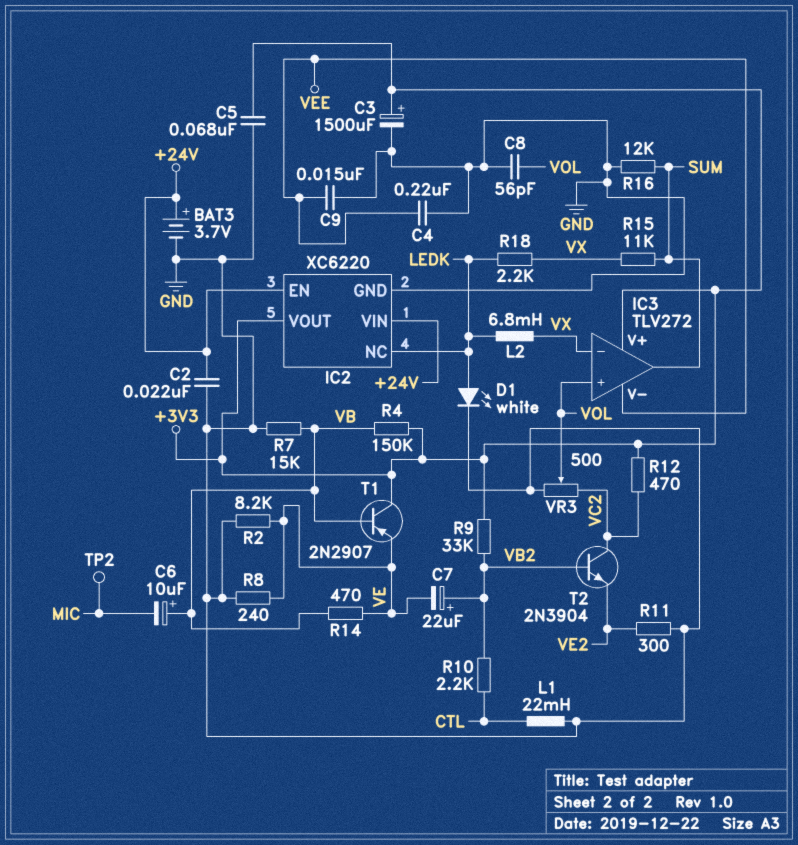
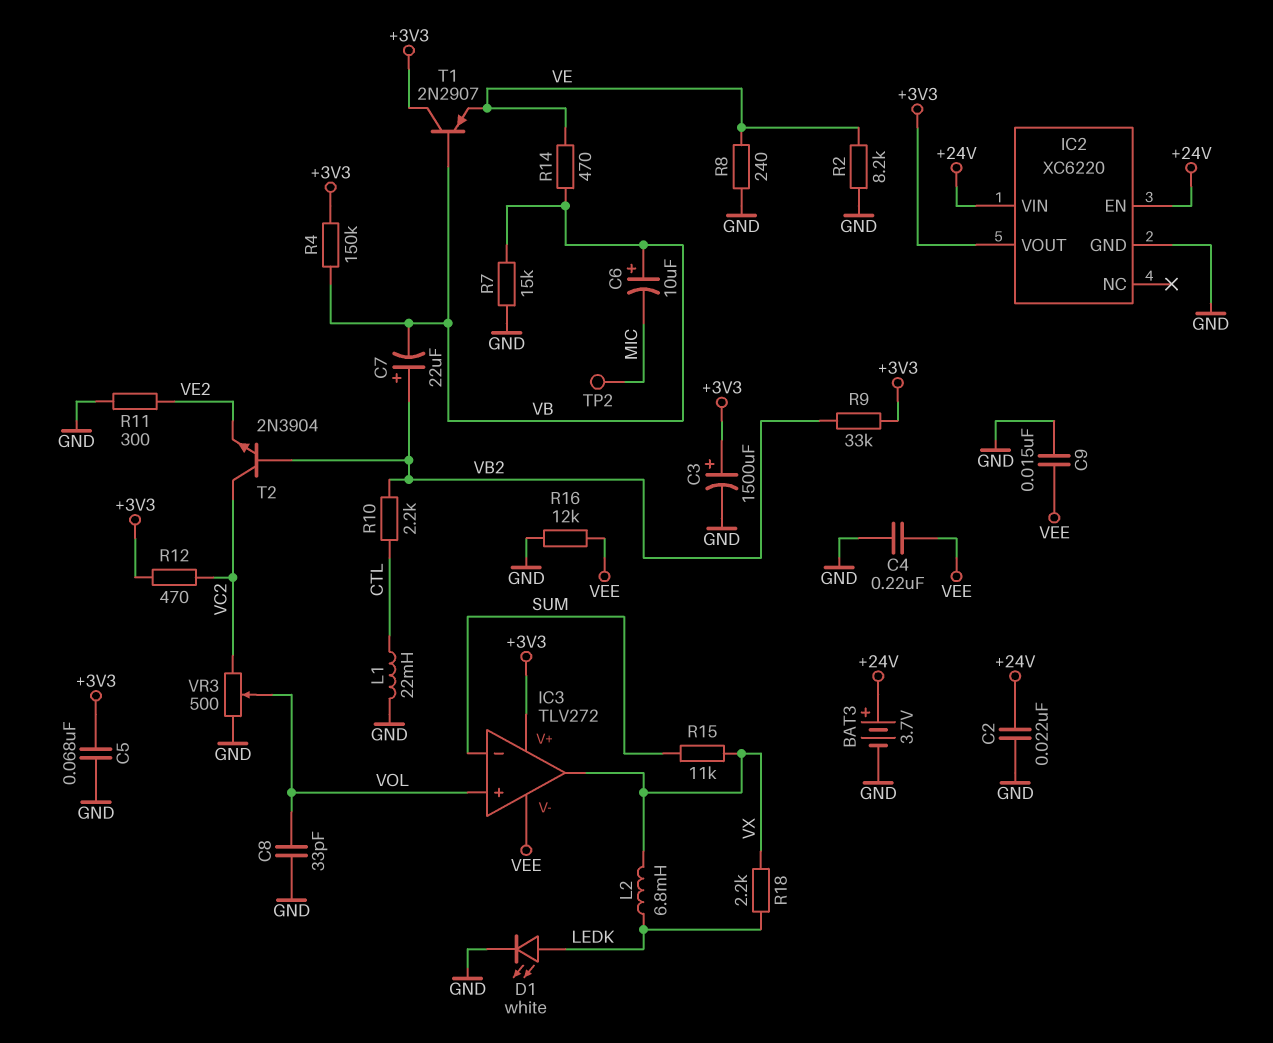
C7: 22uF (plus VB2, minus VE) -> 22uF (plus VB2, minus VB)
C8: 56pF (GND, VOL) -> 33pF (GND, VOL)
IC2 pin NC: LEDK -> none
IC3 pin in-: VX -> SUM
IC3 pin out: SUM -> VX
R16: 12k (GND, SUM) -> 12k (GND, VEE)

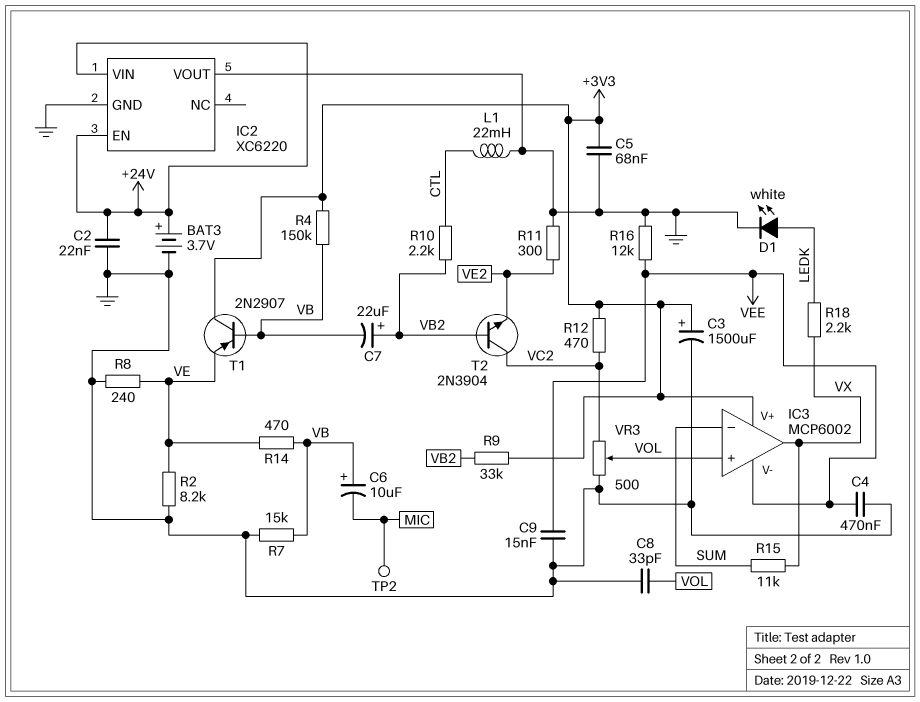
C4: 220nF (GND, VEE) -> 470nF (GND, VEE)
IC2 pin VOUT: +3V3 -> GND
IC3: TLV272 -> MCP6002
L2: 6.8mH (LEDK, VX) -> none

